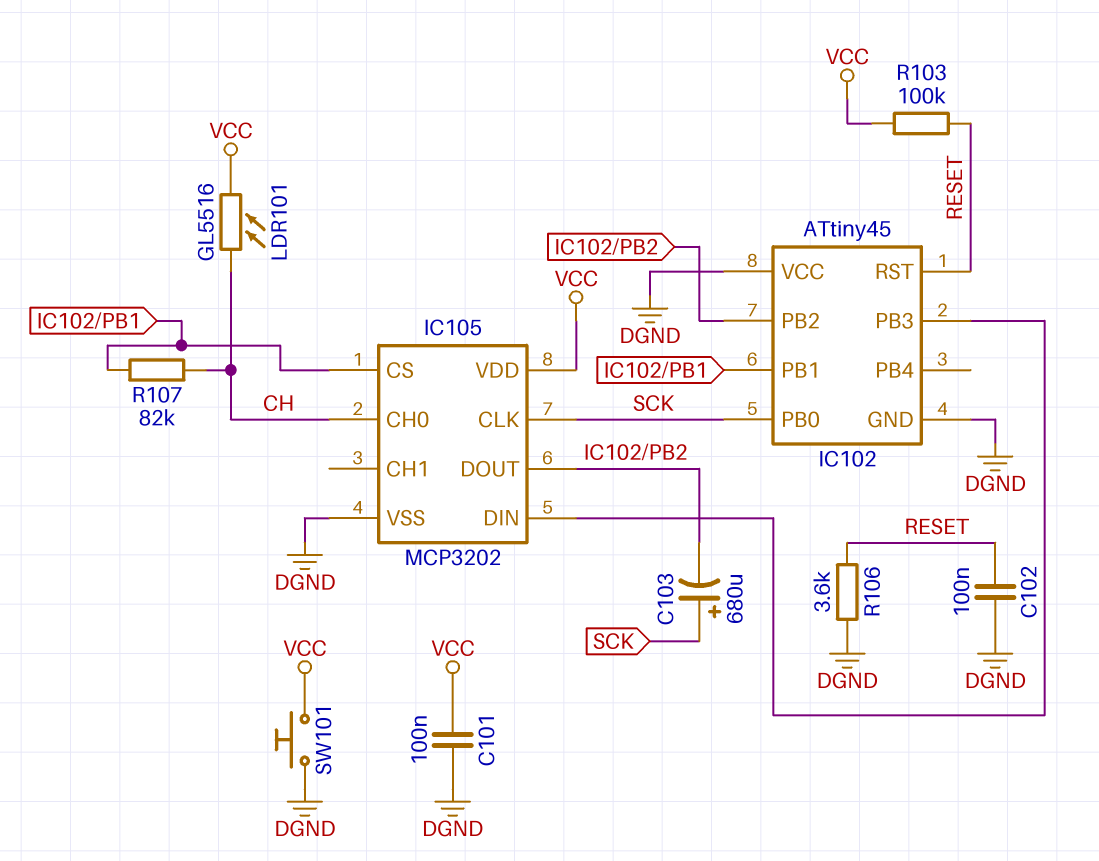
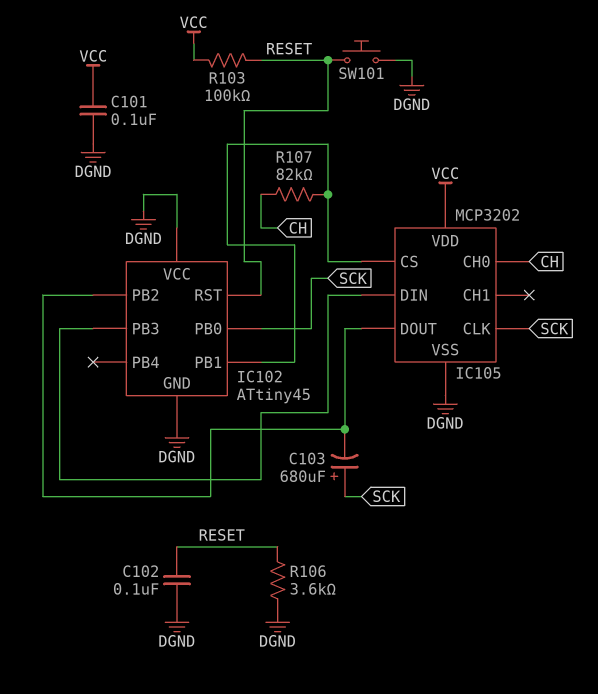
LDR101: GL5516 (CH, VCC) -> none
SW101: button (DGND, VCC) -> button (DGND, RESET)

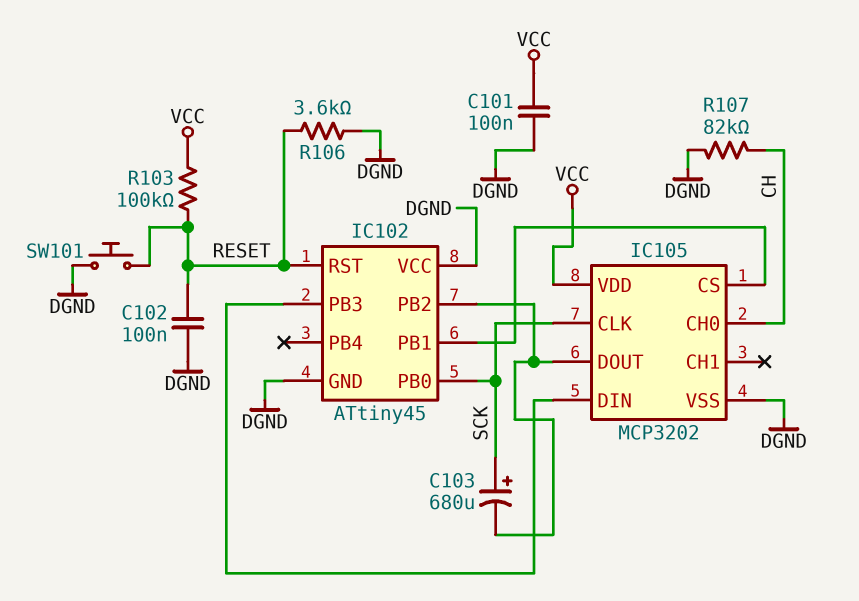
R107: 82k (CH, IC102/PB1) -> 82k (CH, DGND)

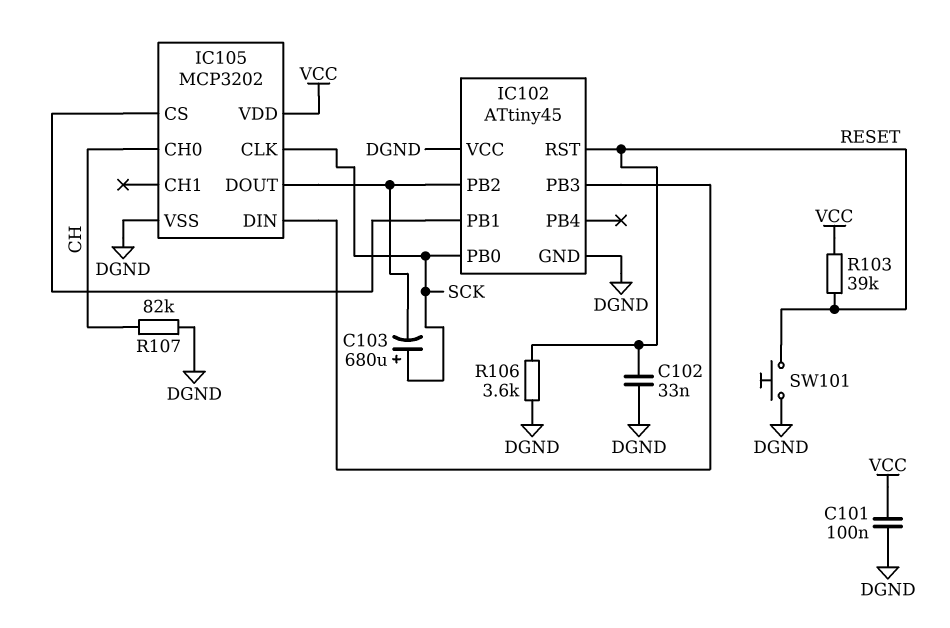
C102: 100nF (DGND, RESET) -> 33nF (DGND, RESET)
R103: 100k (RESET, VCC) -> 39k (RESET, VCC)

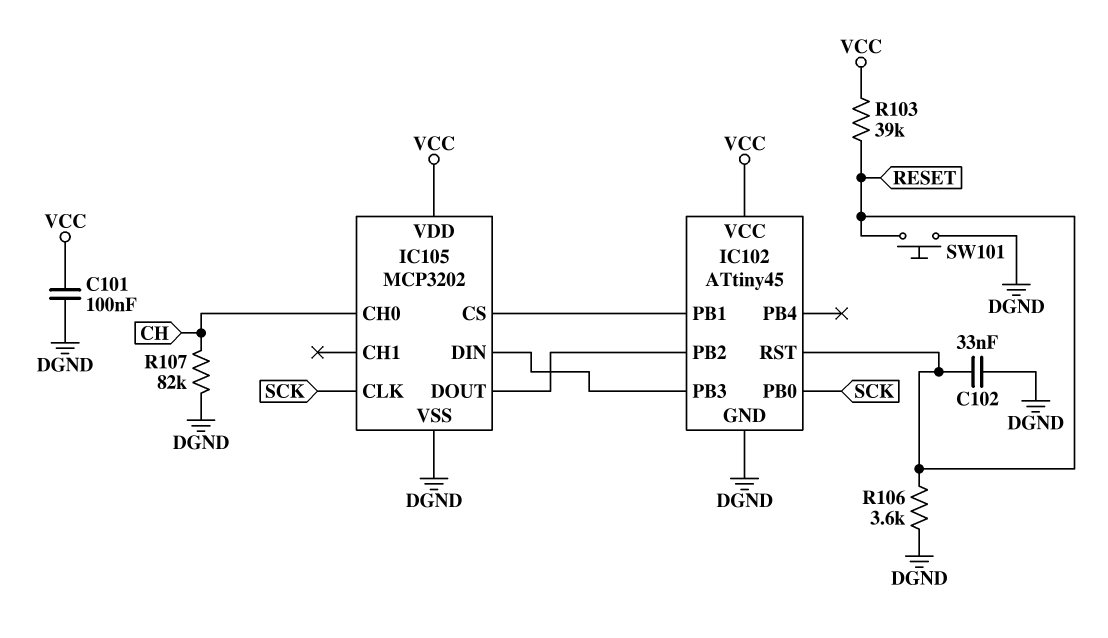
C103: 680uF (plus SCK, minus IC102/PB2) -> none
IC102 pin VCC: DGND -> VCC

